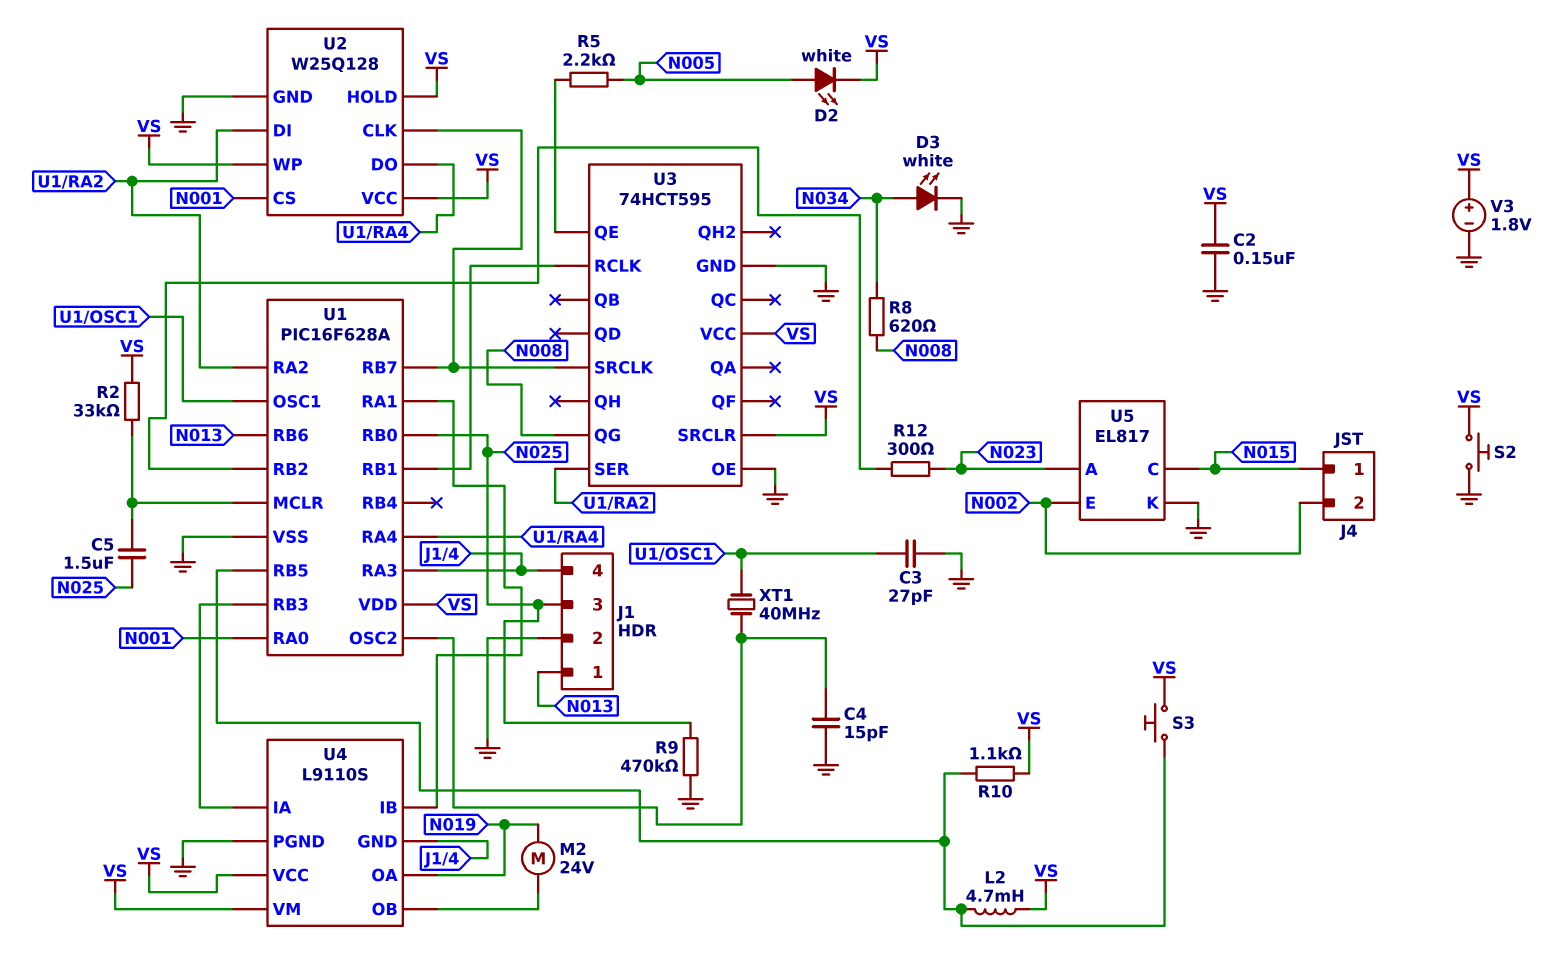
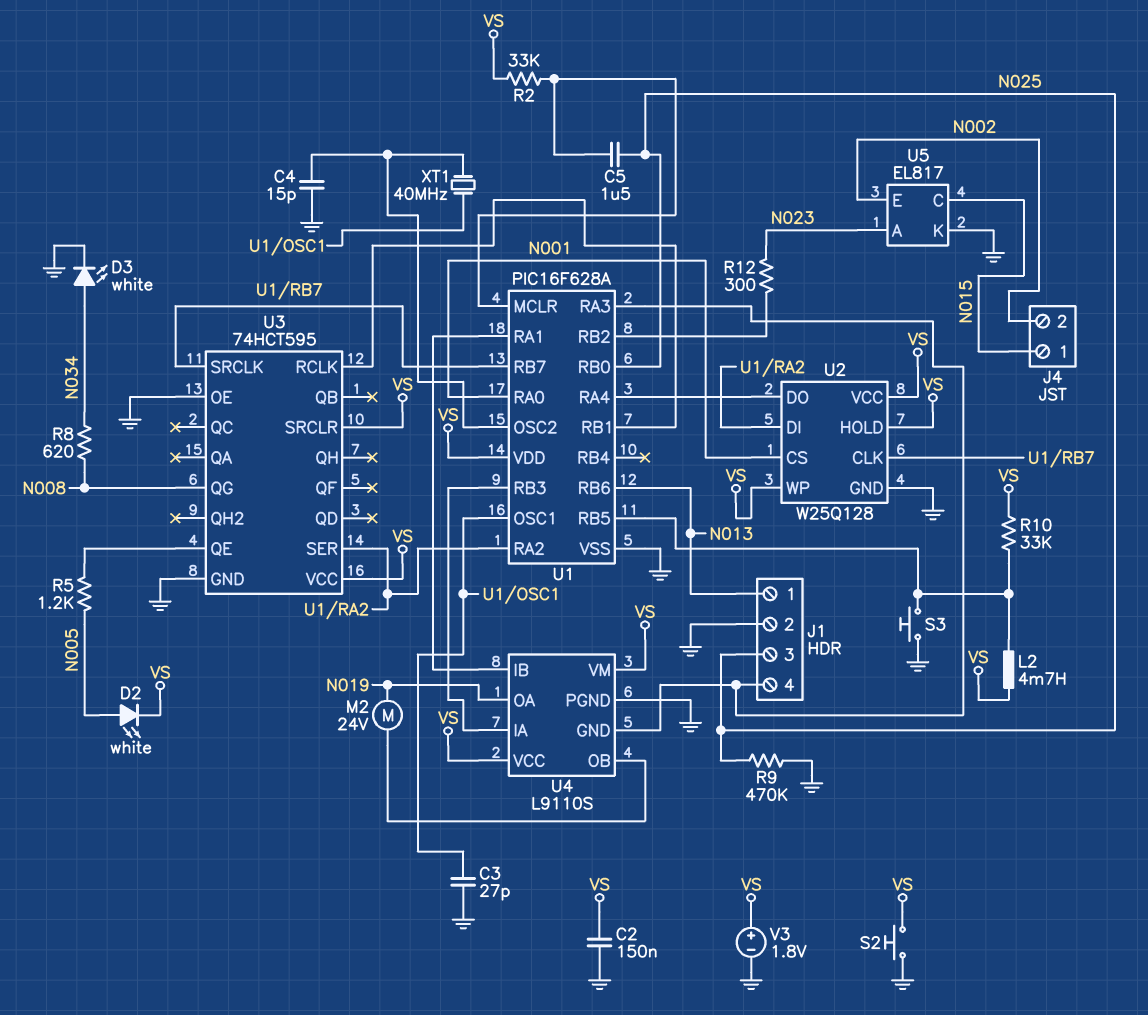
R5: 2.2k (N005, U3/QE) -> 1.2k (N005, U3/QE)
R10: 1.1k (U1/RB5, VS) -> 33k (U1/RB5, VS)
S3: button (U1/RB5, VS) -> button (GND, U1/RB5)

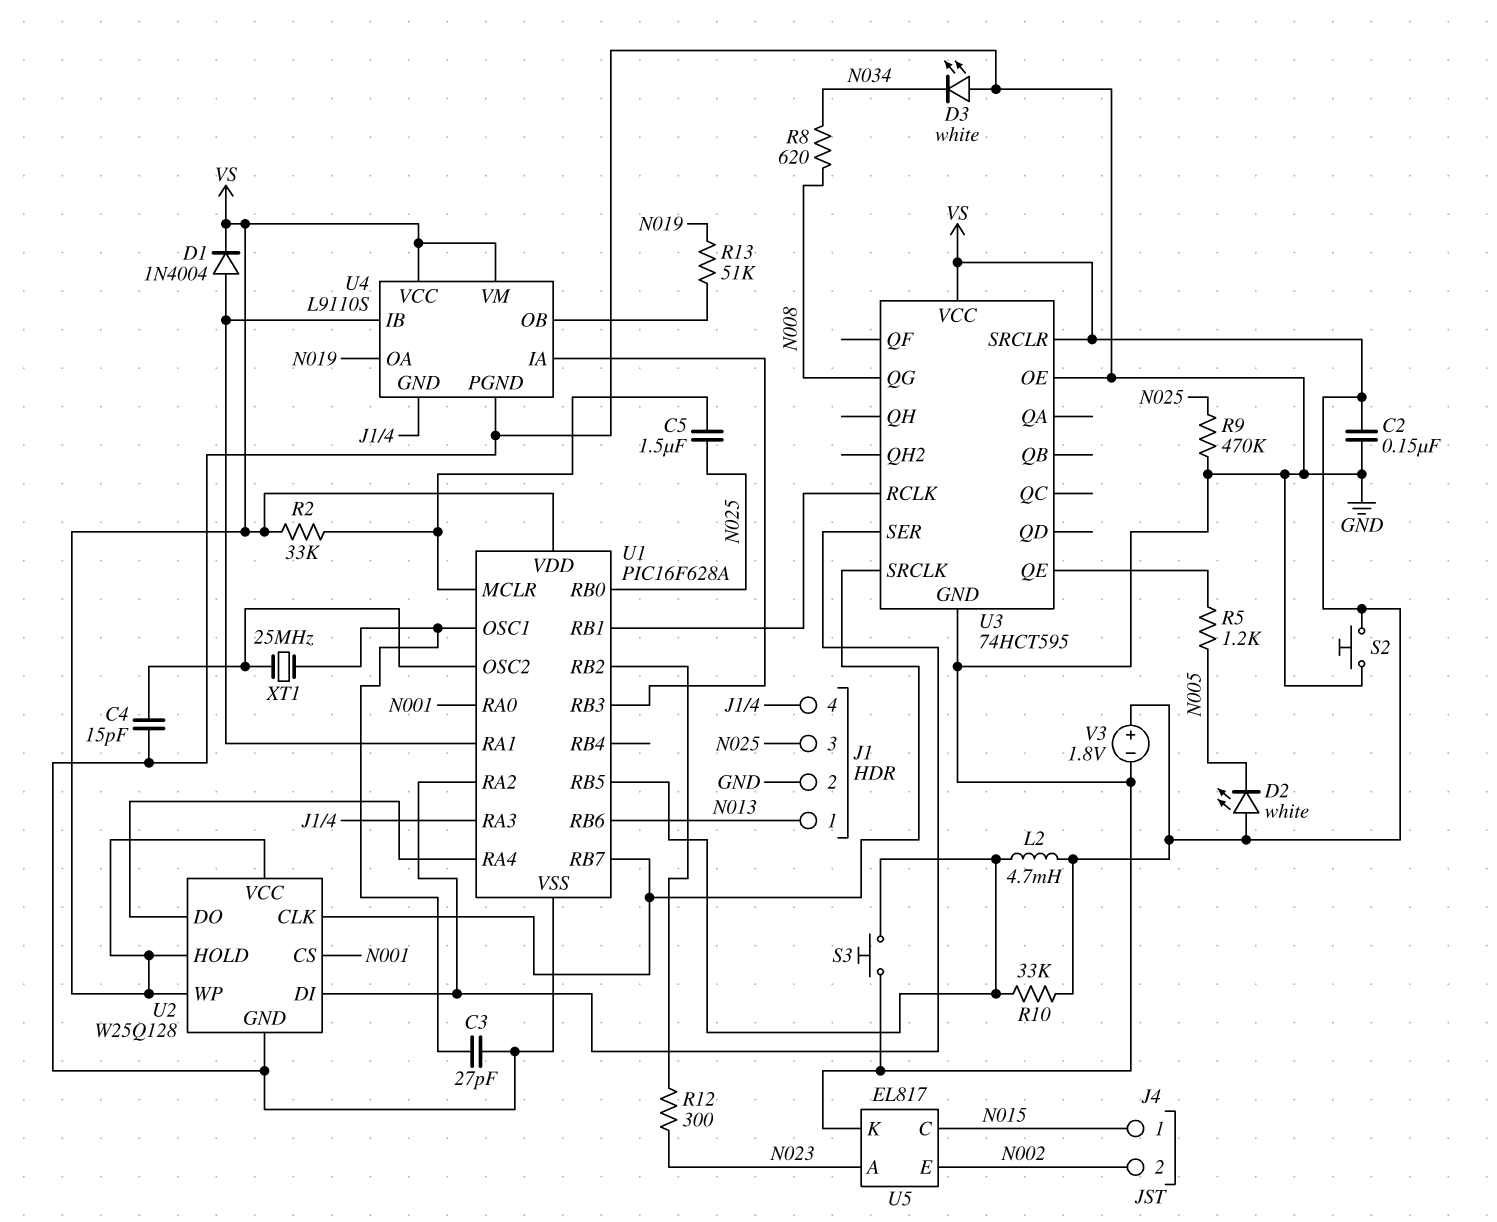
D1: none -> diode 1N4004 (A U1/RA1, K VS)
D2: LED white (A N005, K VS) -> LED white (A VS, K N005)
D3: LED white (A N034, K GND) -> LED white (A GND, K N034)
M2: motor 24V (N019, U4/OB) -> none
R13: none -> 51k (N019, U4/OB)
XT1: 40MHz (U1/OSC1, U1/OSC2) -> 25MHz (U1/OSC1, U1/OSC2)

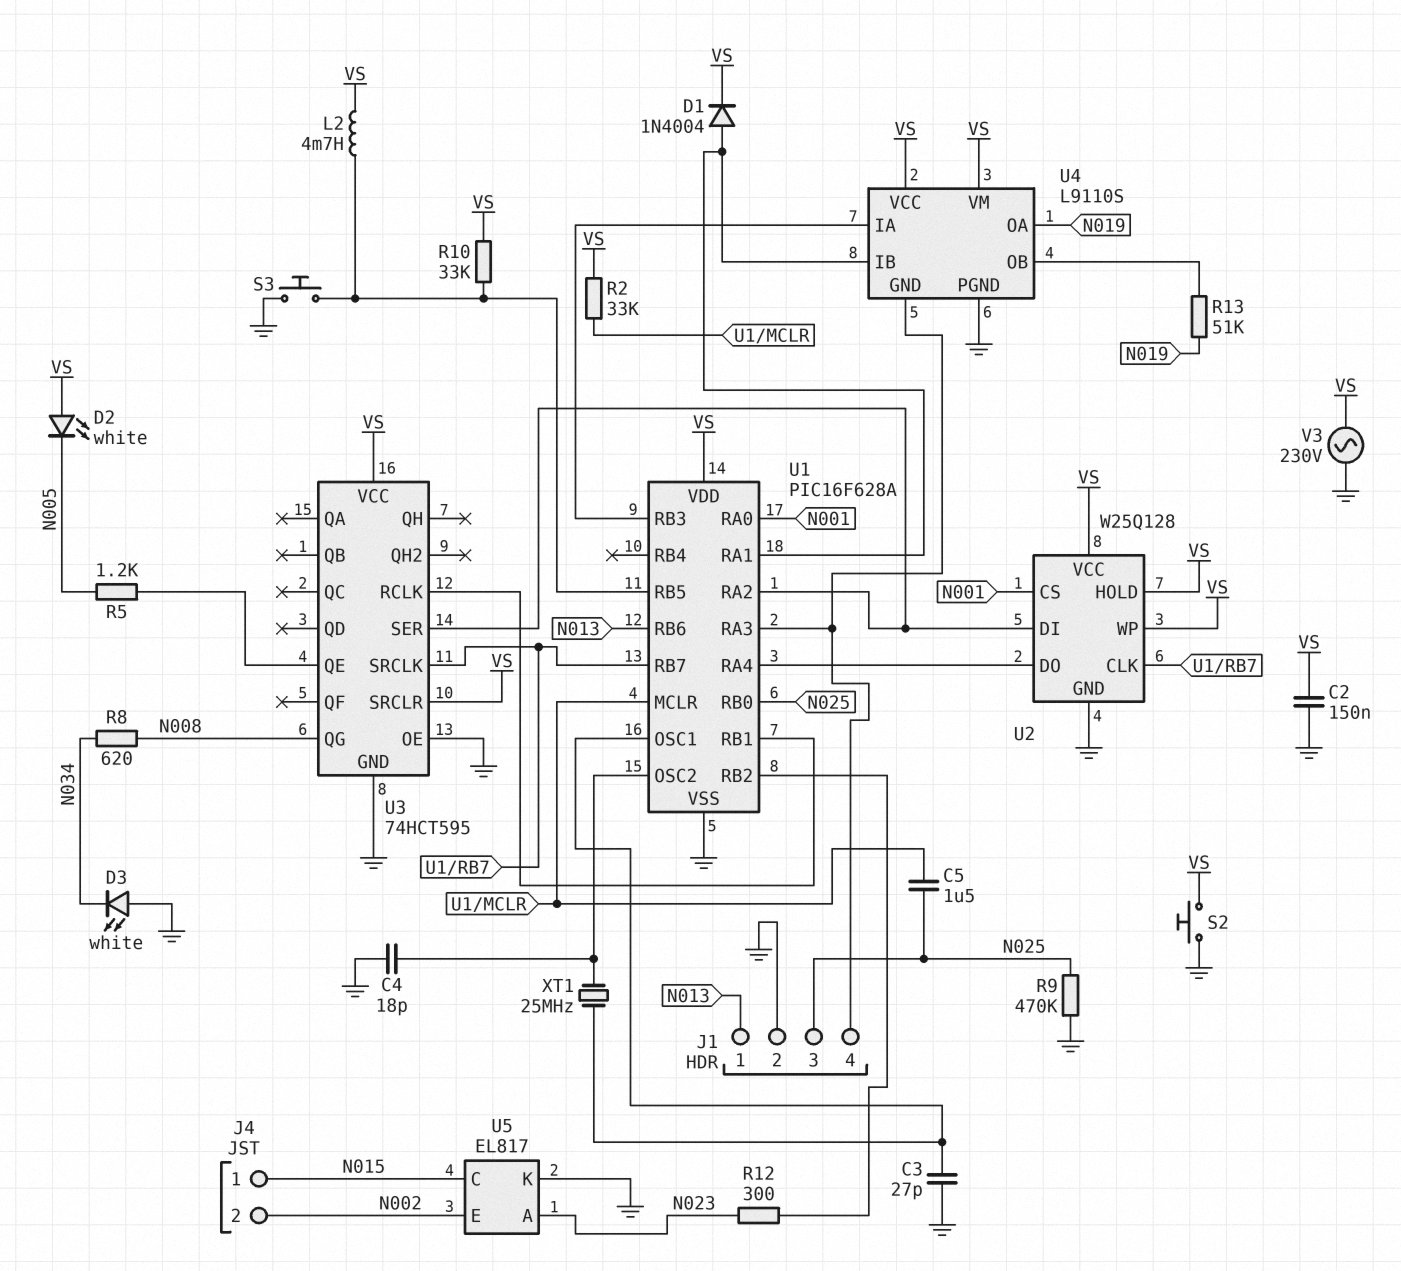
C4: 15pF (GND, U1/OSC2) -> 18pF (GND, U1/OSC2)
V3: 1.8V (plus VS, minus GND) -> AC 230V (GND, VS)

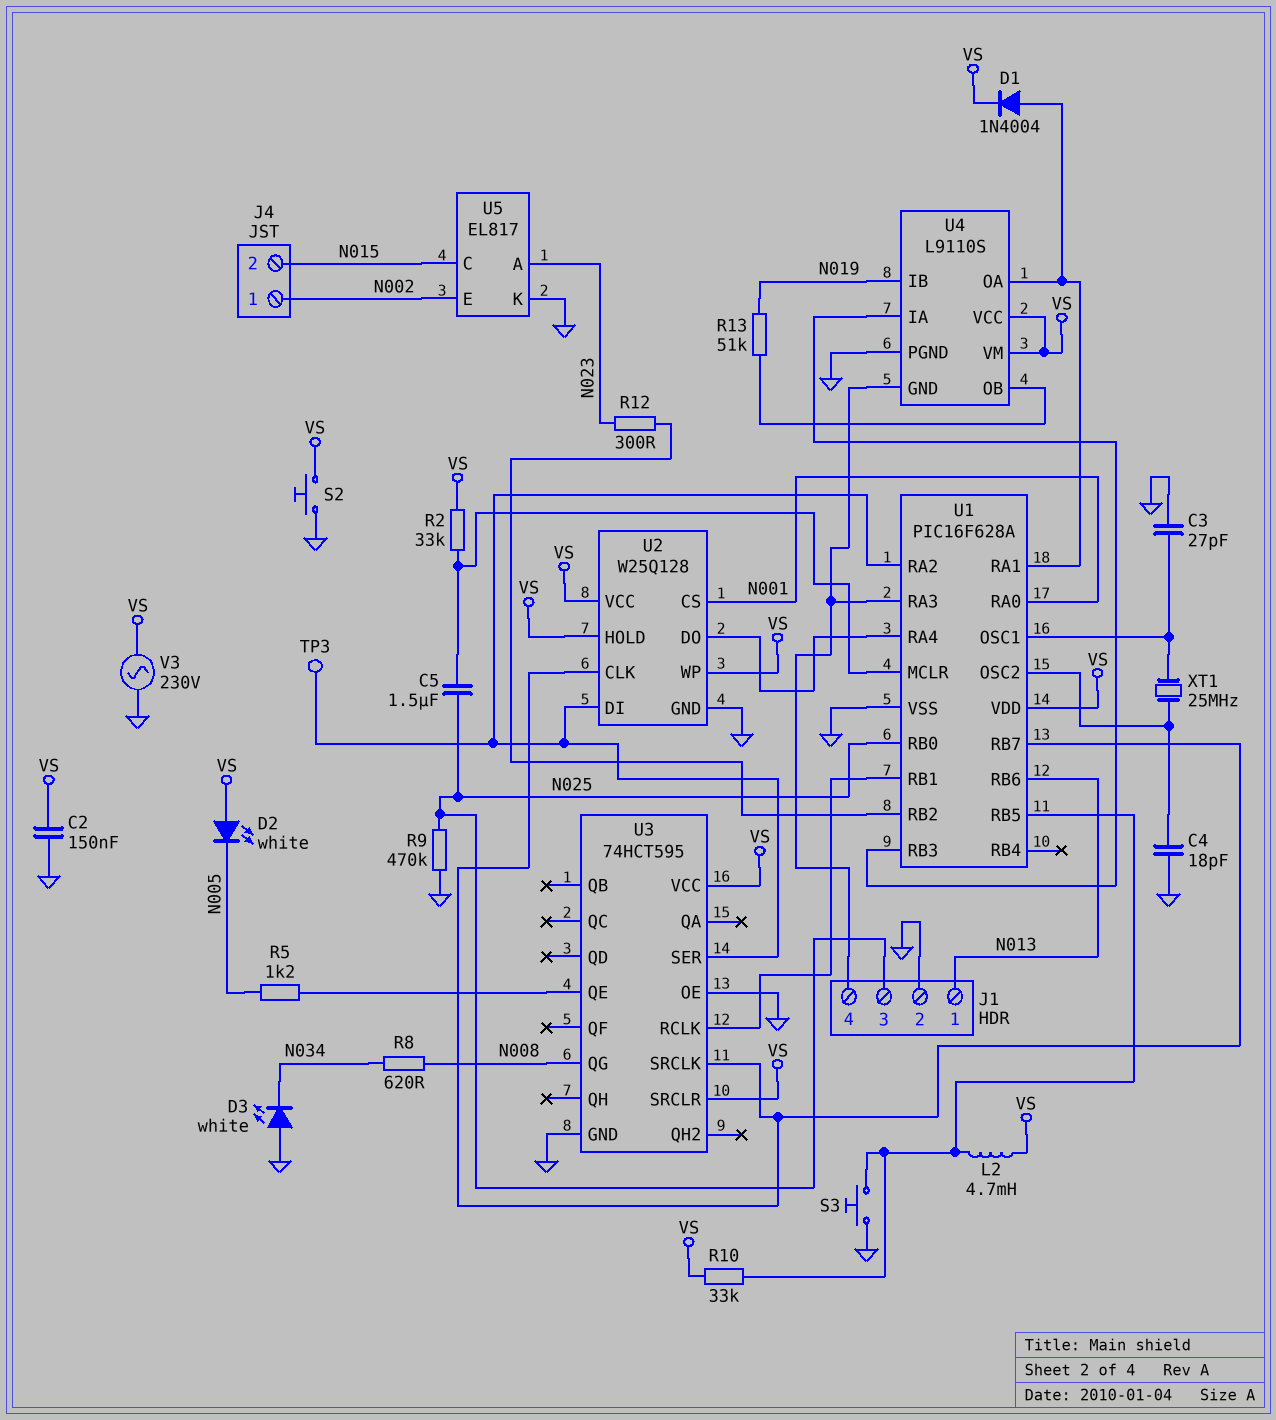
J4 pin 1: N015 -> N002
J4 pin 2: N002 -> N015
TP3: none -> test point (U1/RA2)
U4 pin IB: U1/RA1 -> N019
U4 pin OA: N019 -> U1/RA1

